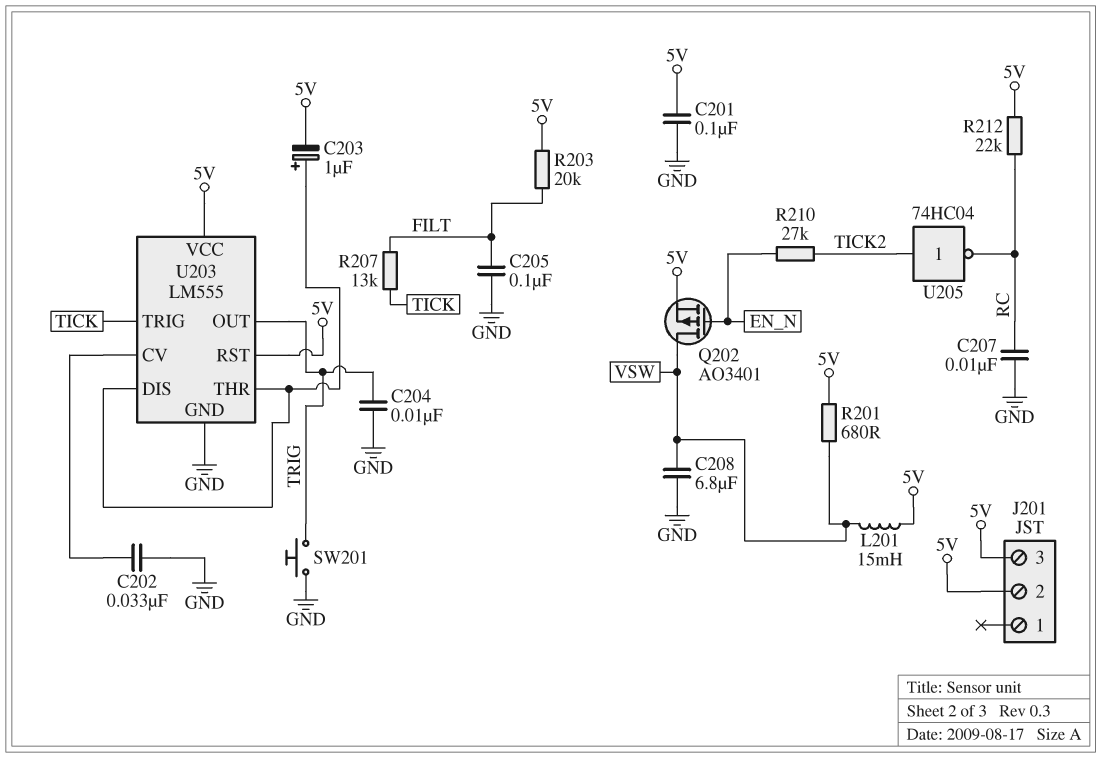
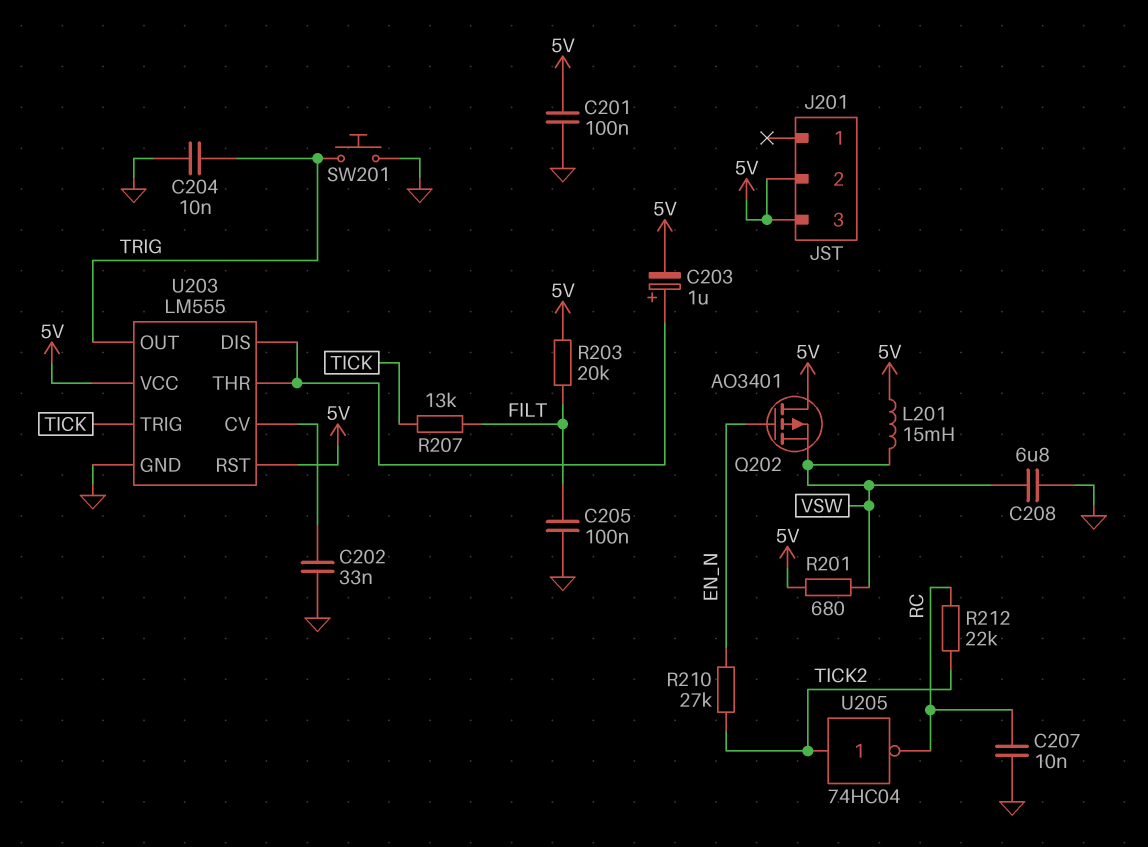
Q202: PMOS AO3401 (G EN_N, D VSW, S 5V) -> PMOS AO3401 (G EN_N, D 5V, S VSW)
R212: 22k (5V, RC) -> 22k (RC, TICK2)

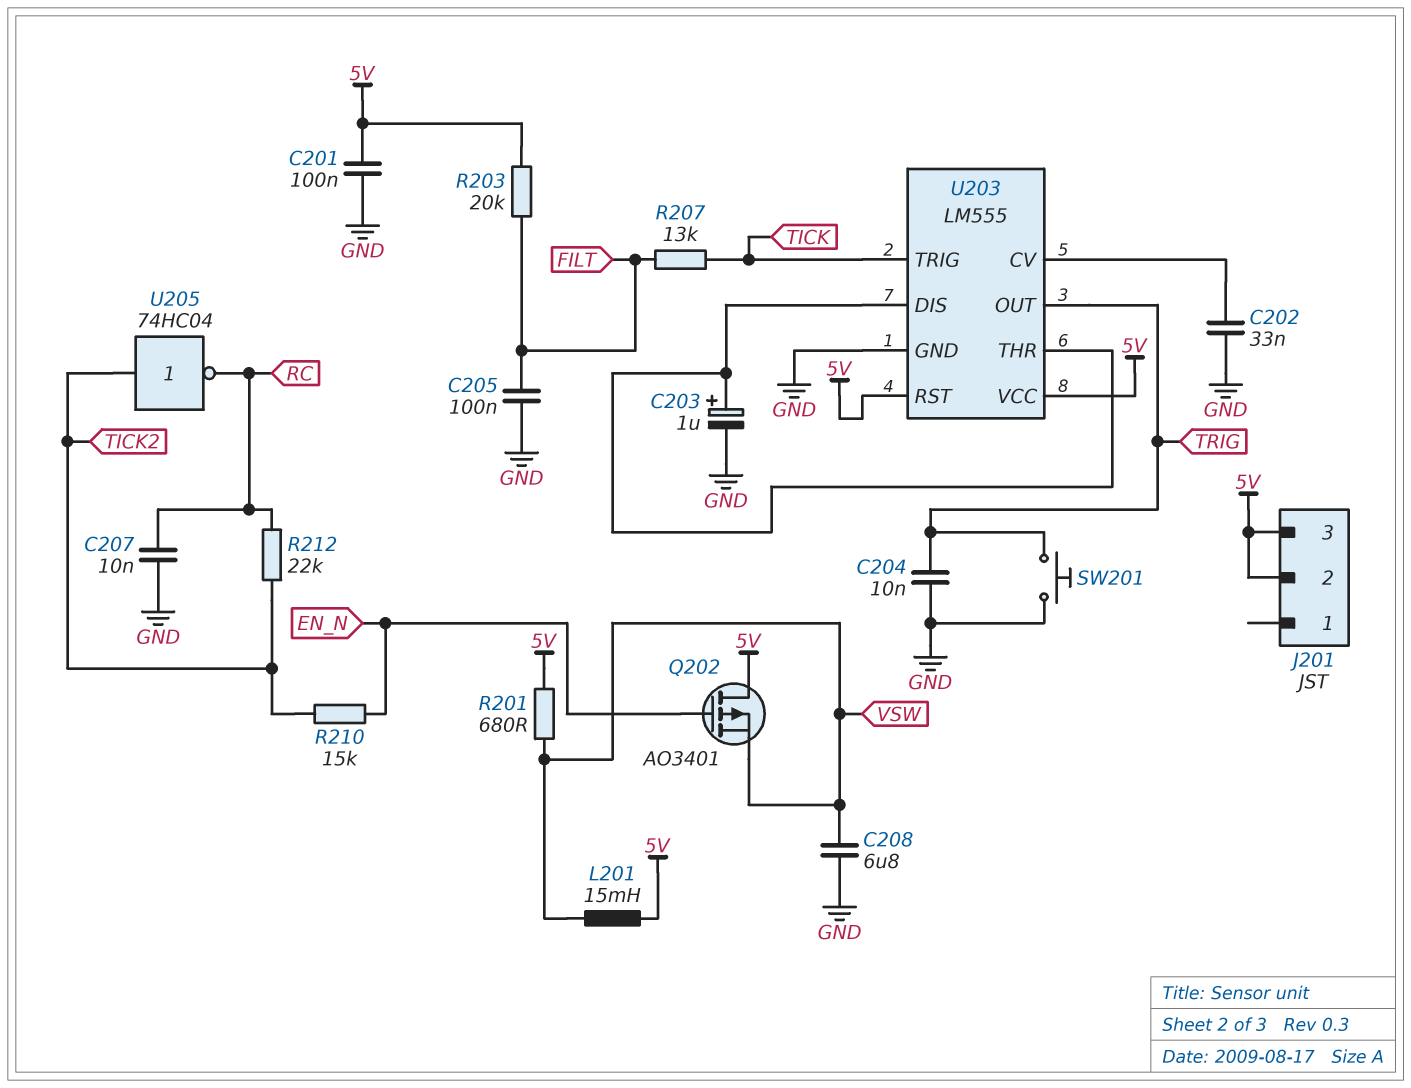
C203: 1uF (plus U203/DIS, minus 5V) -> 1uF (plus U203/DIS, minus GND)
R210: 27k (EN_N, TICK2) -> 15k (EN_N, TICK2)

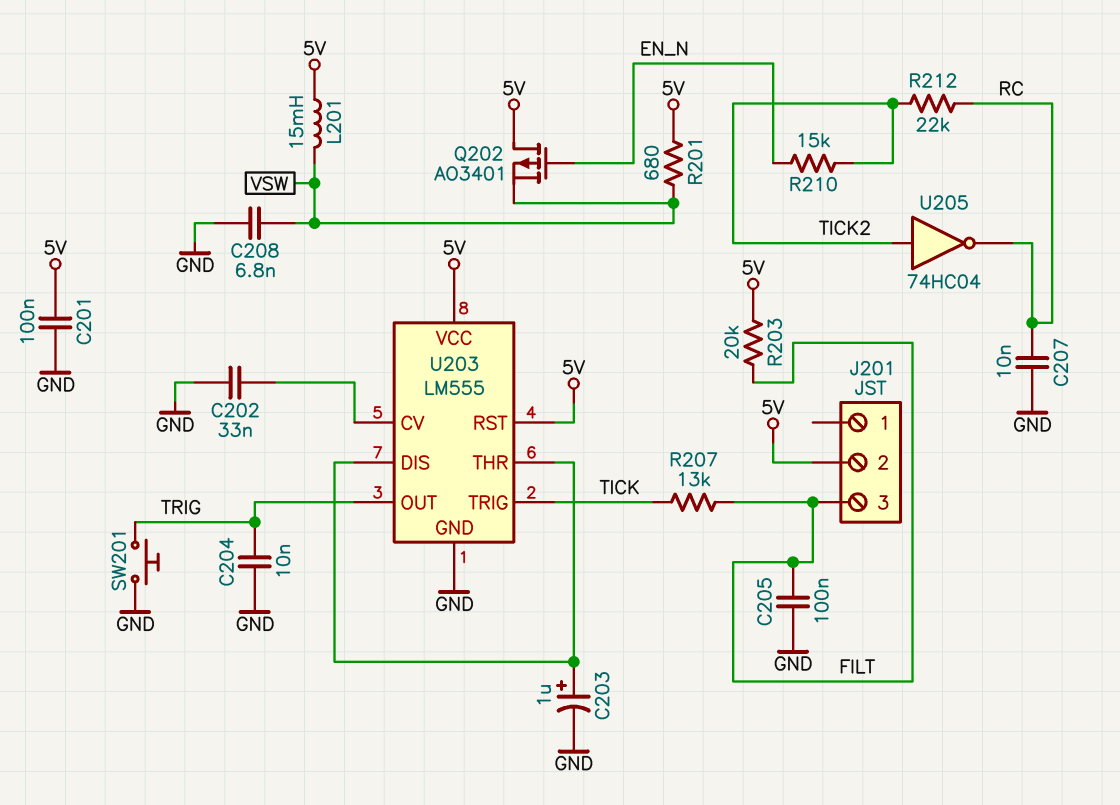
C208: 6.8uF (GND, VSW) -> 6.8nF (GND, VSW)
J201 pin 3: 5V -> FILT

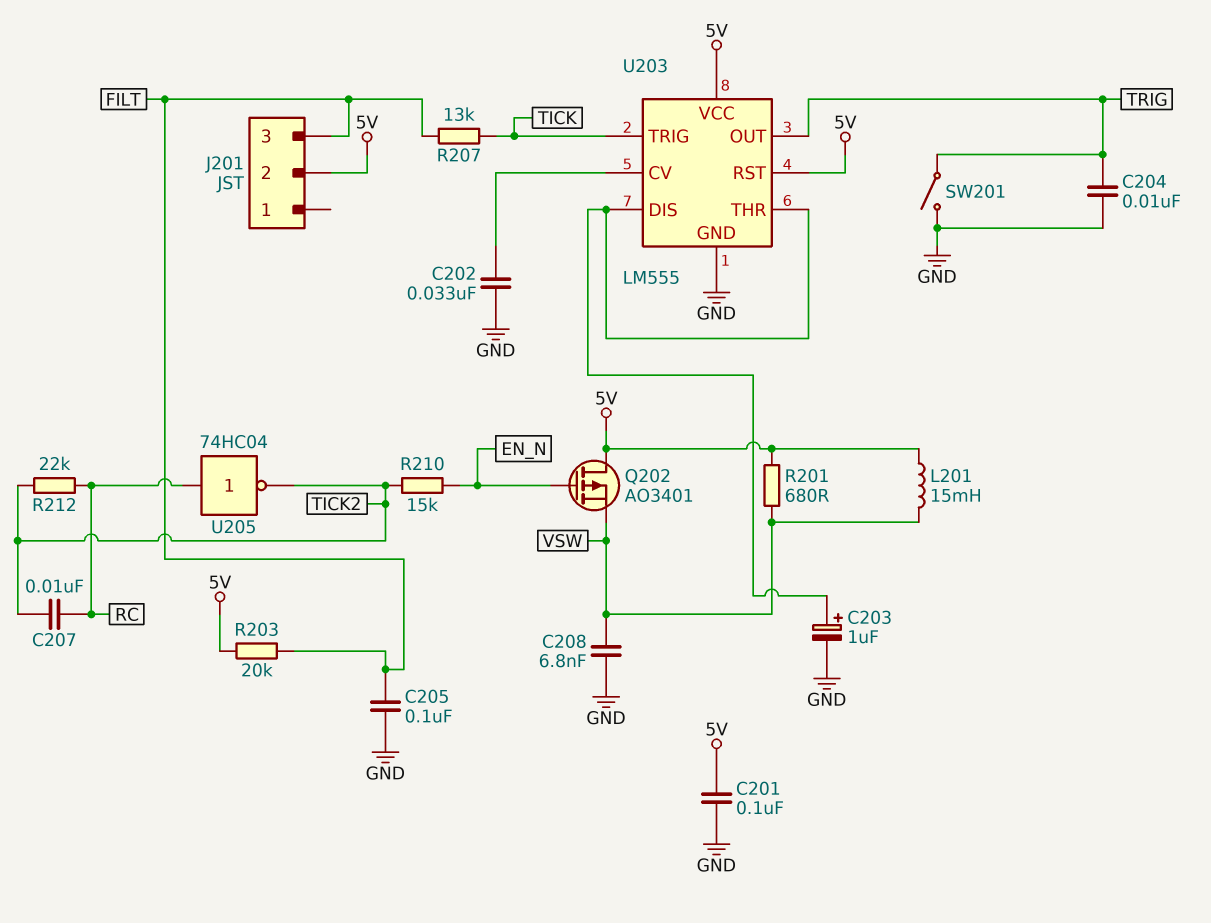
C207: 10nF (GND, RC) -> 10nF (RC, TICK2)
SW201: button (GND, TRIG) -> switch (GND, TRIG)
U205: NOT 74HC04 (in TICK2, out RC) -> NOT 74HC04 (in RC, out TICK2)

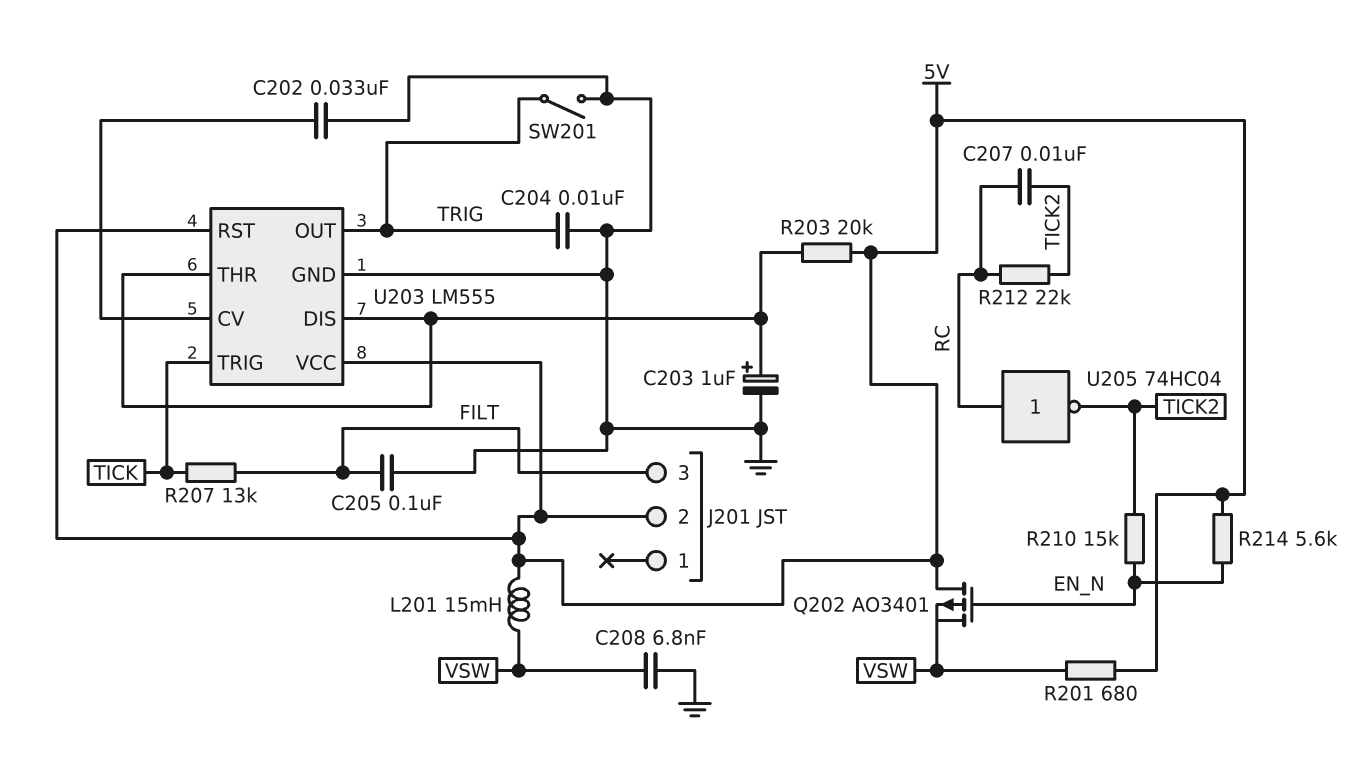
C201: 100nF (5V, GND) -> none
R203: 20k (5V, FILT) -> 20k (5V, U203/DIS)
R214: none -> 5.6k (5V, EN_N)

